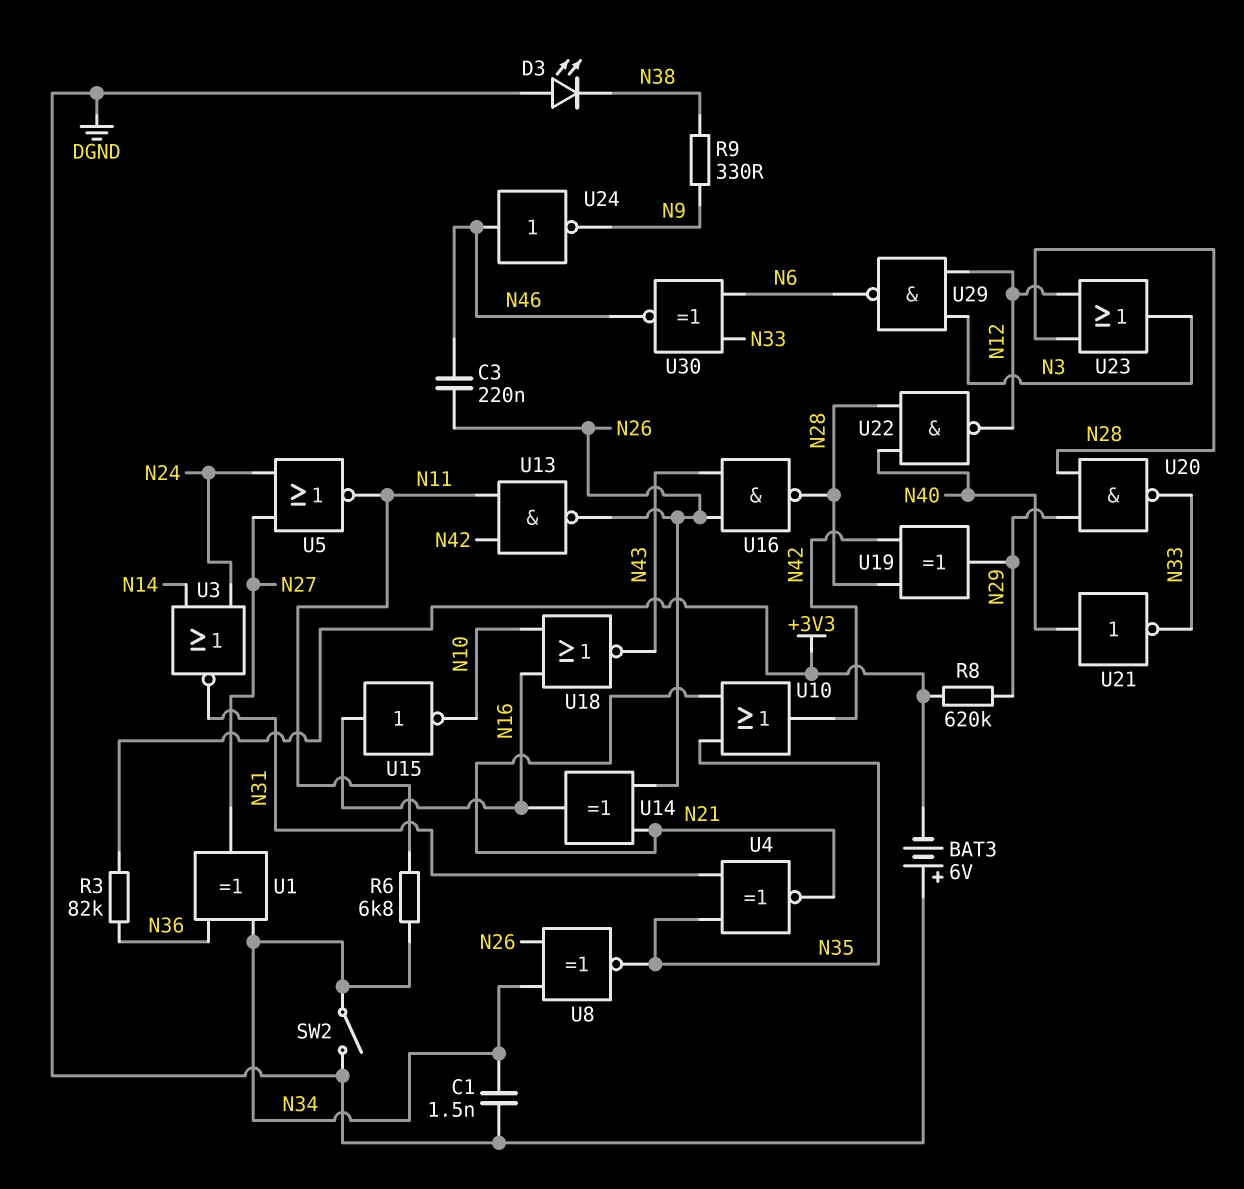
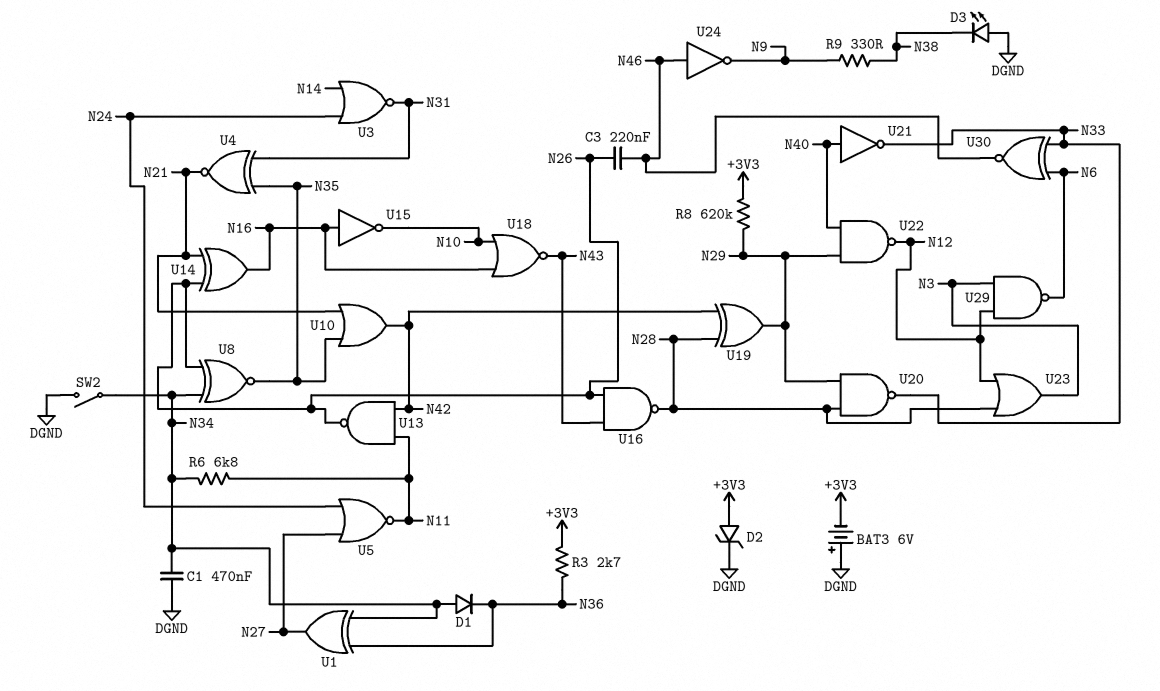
C1: 1.5nF (DGND, N34) -> 470nF (DGND, N34)
D1: none -> diode (A N34, K N36)
D2: none -> zener (A +3V3, K DGND)
R3: 82k (+3V3, N36) -> 2.7k (+3V3, N36)
U22: NAND (in N28, in N40, out N12) -> NAND (in N29, in N40, out N12)

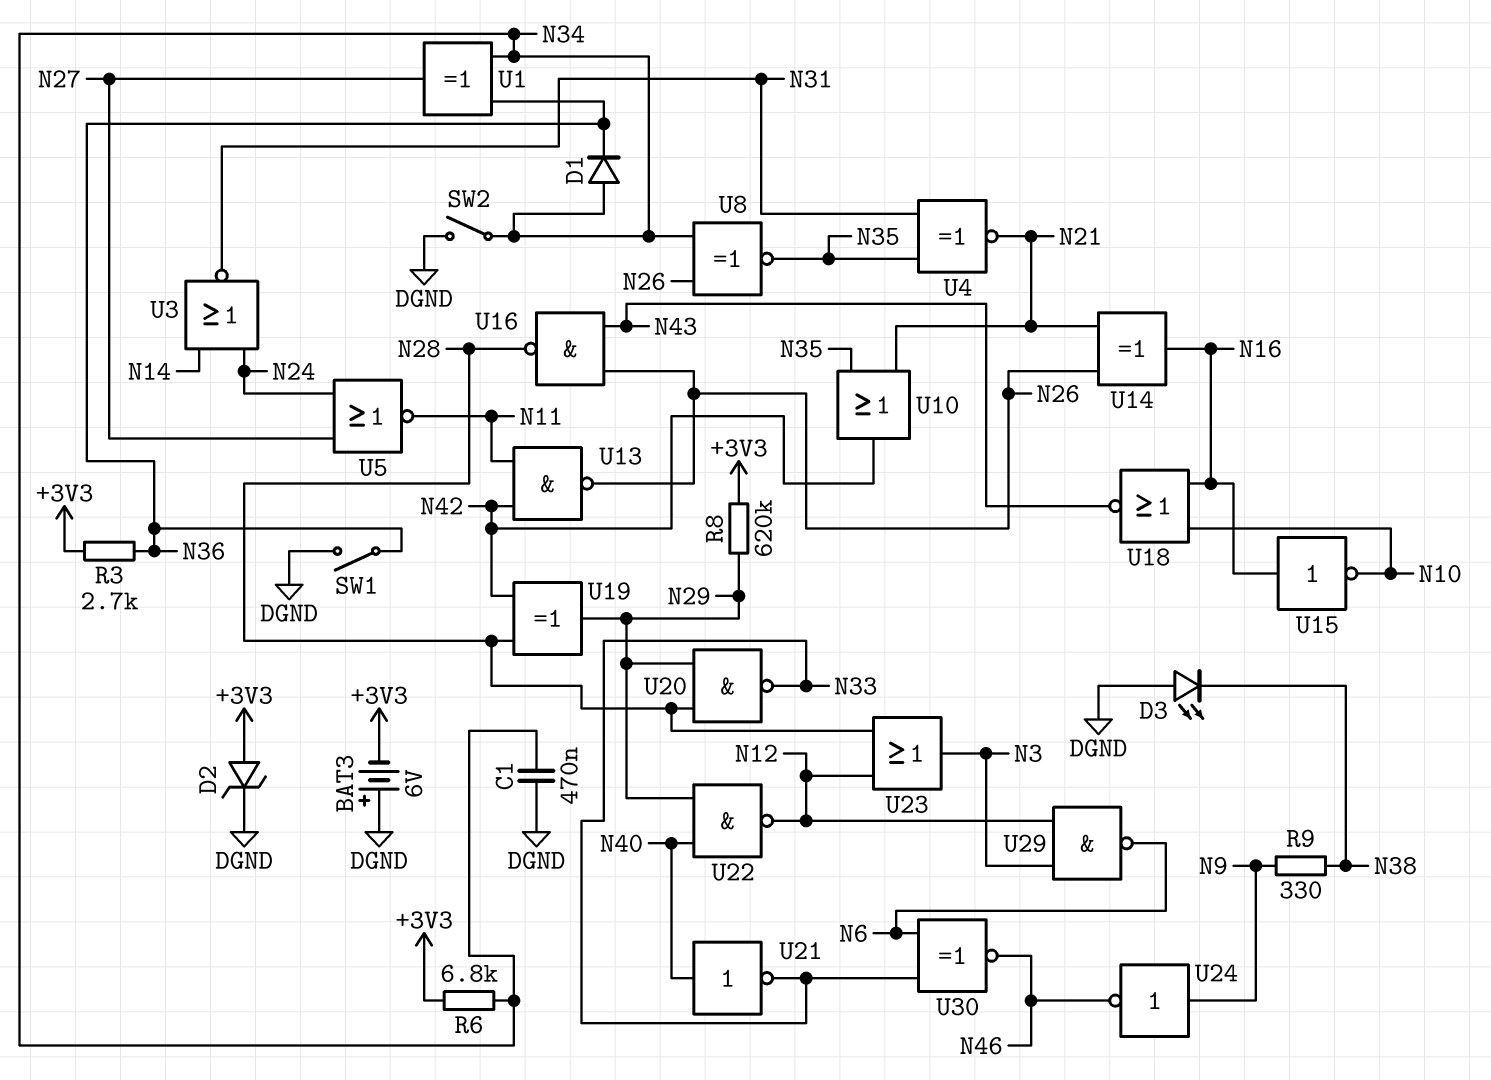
C3: 220nF (N26, N46) -> none
R6: 6.8k (N11, N34) -> 6.8k (+3V3, N34)
SW1: none -> switch (DGND, N36)
U24: NOT (in N46, out N9) -> NOT (in N9, out N46)

